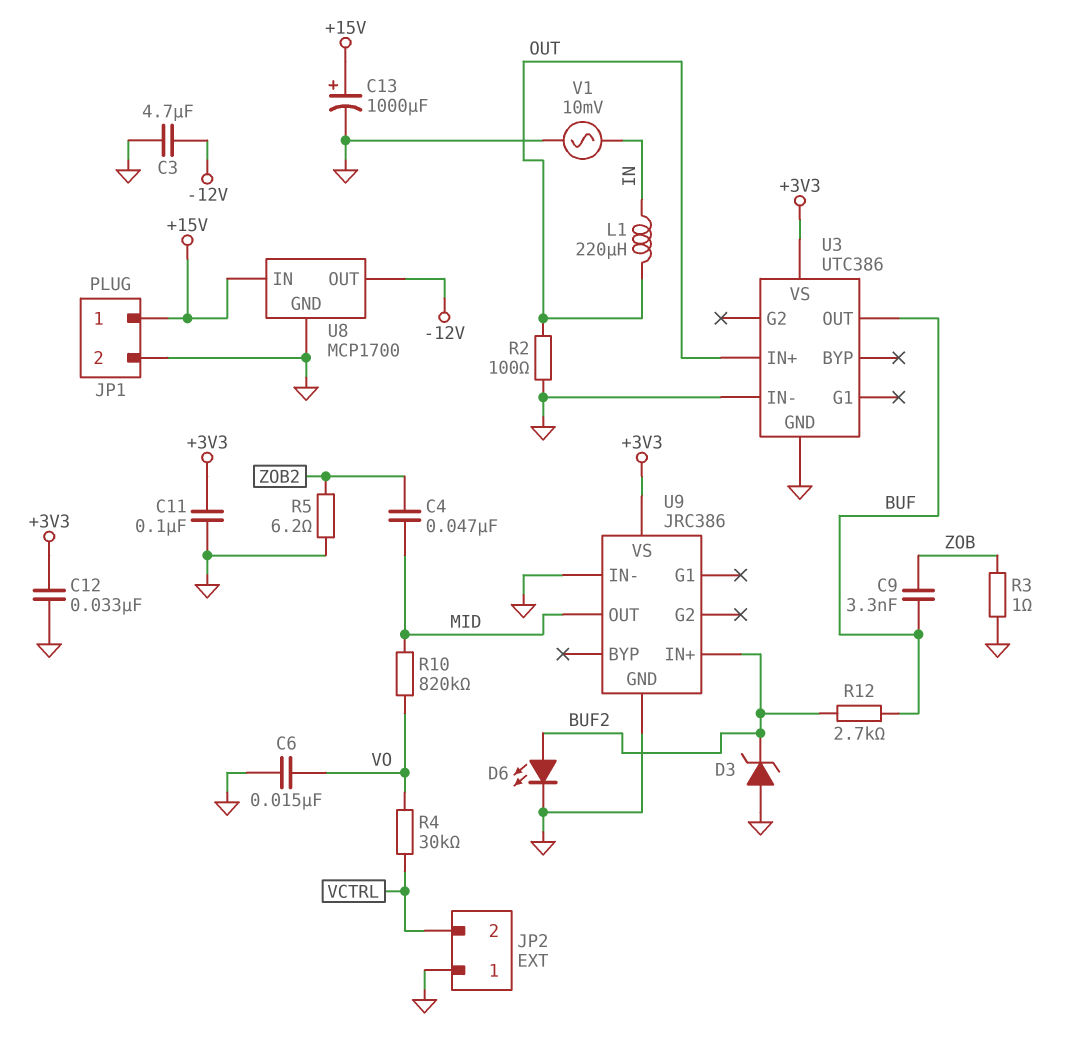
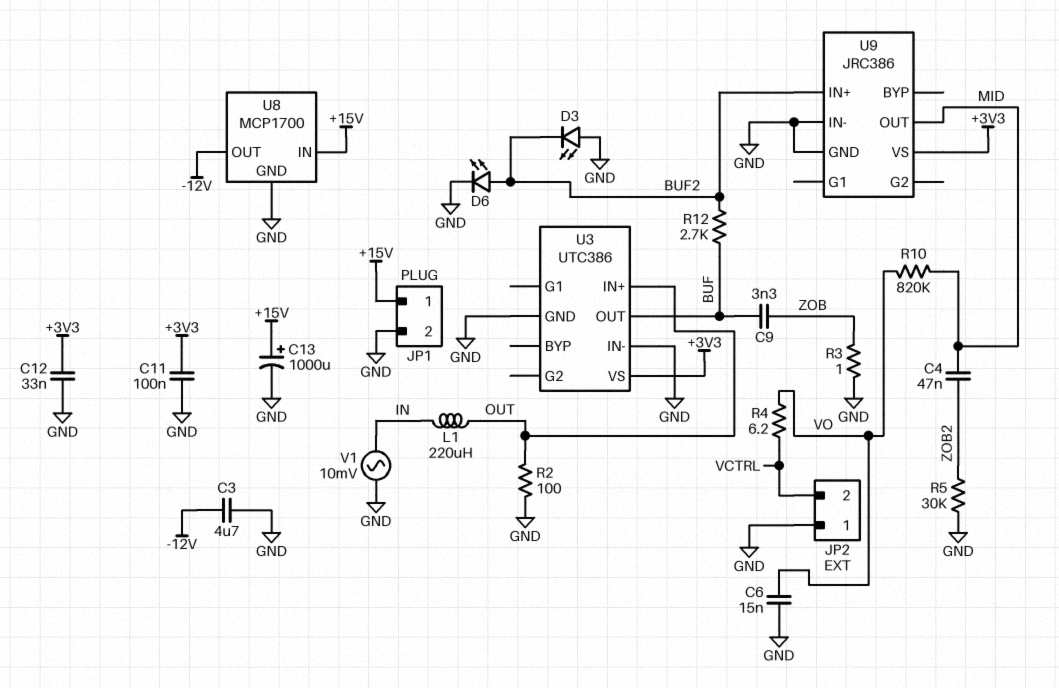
D3: zener (A GND, K BUF2) -> LED (A GND, K BUF2)
R4: 30k (VCTRL, VO) -> 6.2 (VCTRL, VO)
R5: 6.2 (GND, ZOB2) -> 30k (GND, ZOB2)

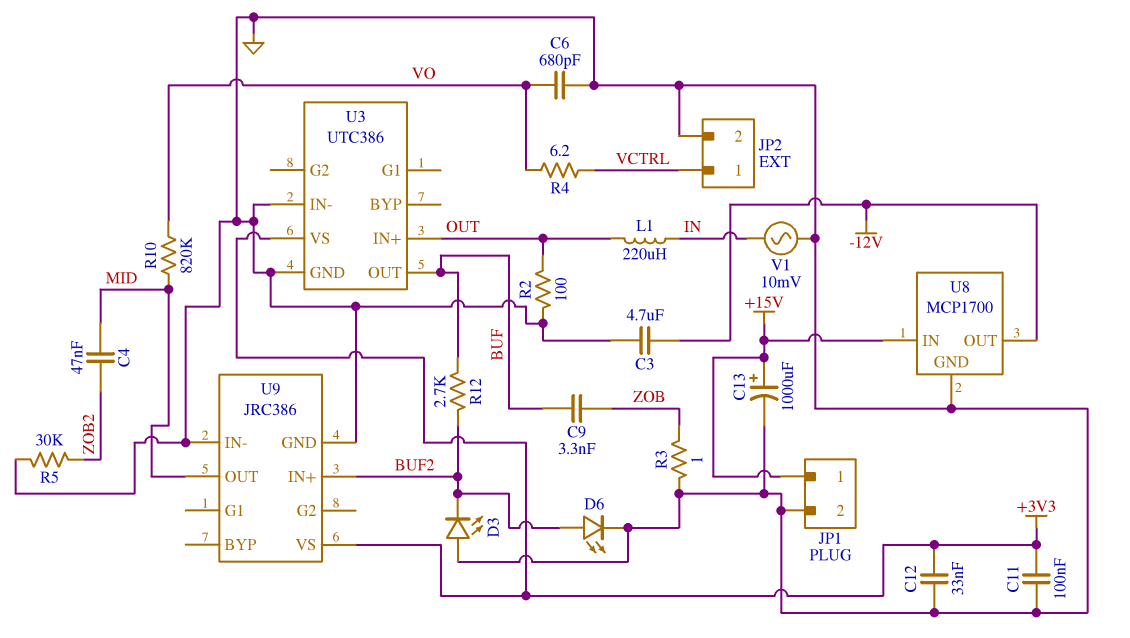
C6: 15nF (GND, VO) -> 680pF (GND, VO)
JP2 pin 1: GND -> VCTRL
JP2 pin 2: VCTRL -> GND

